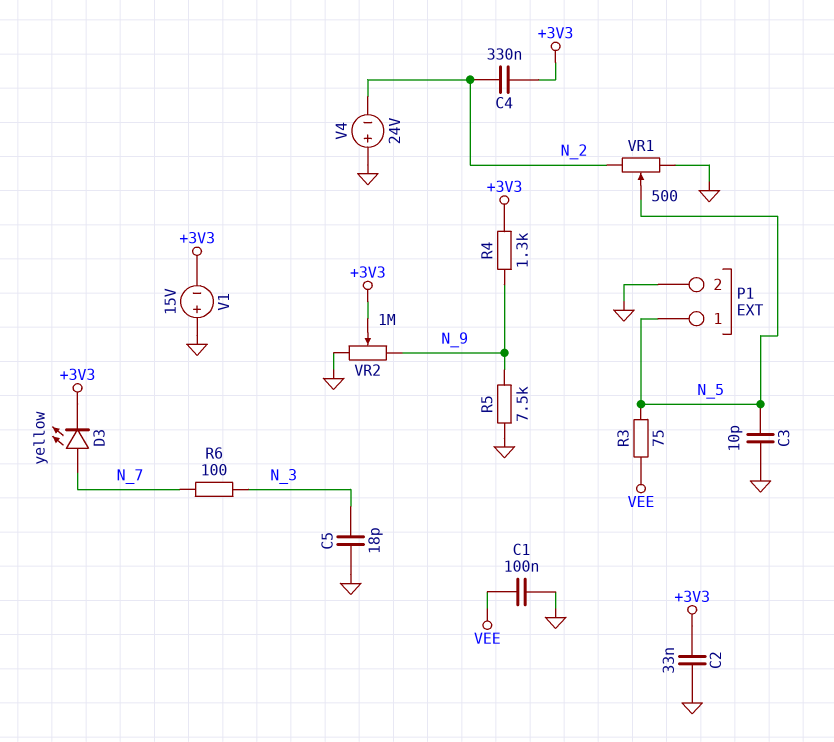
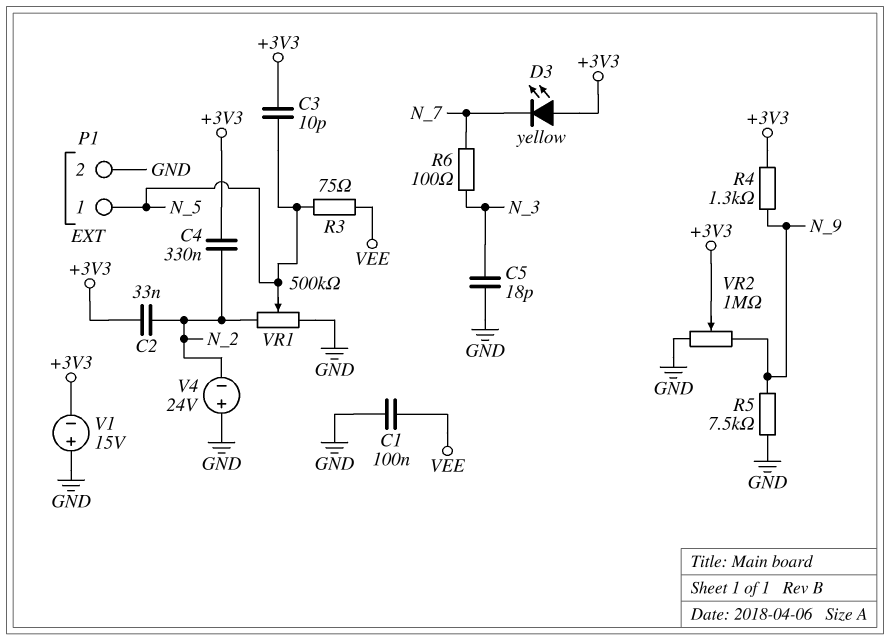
C2: 33nF (+3V3, GND) -> 33nF (+3V3, N_2)
C3: 10pF (GND, N_5) -> 10pF (+3V3, N_5)
D3: LED yellow (A N_7, K +3V3) -> LED yellow (A +3V3, K N_7)
VR1: 500 (GND, N_2, wiper N_5) -> 500k (GND, N_2, wiper N_5)

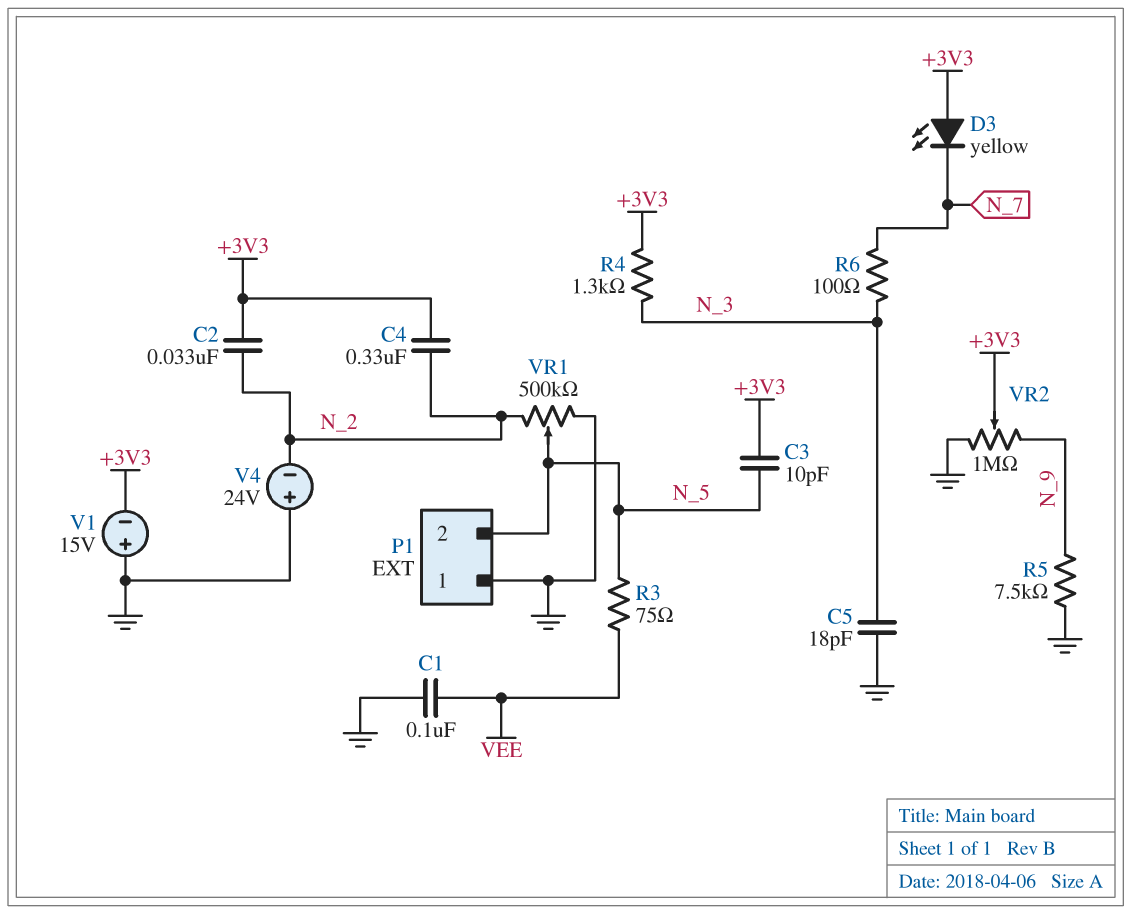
P1 pin 1: N_5 -> GND
P1 pin 2: GND -> N_5
R4: 1.3k (+3V3, N_9) -> 1.3k (+3V3, N_3)

